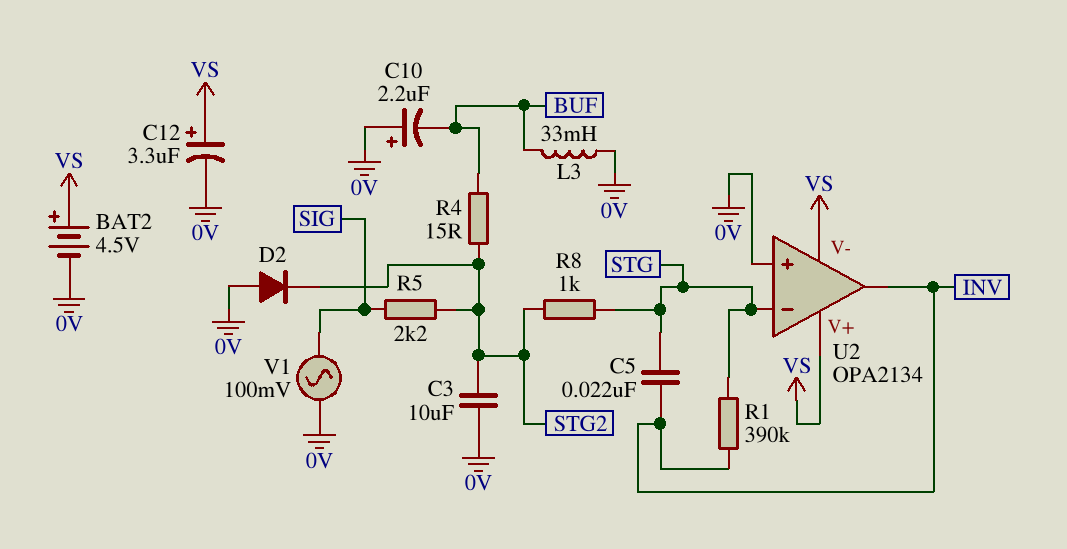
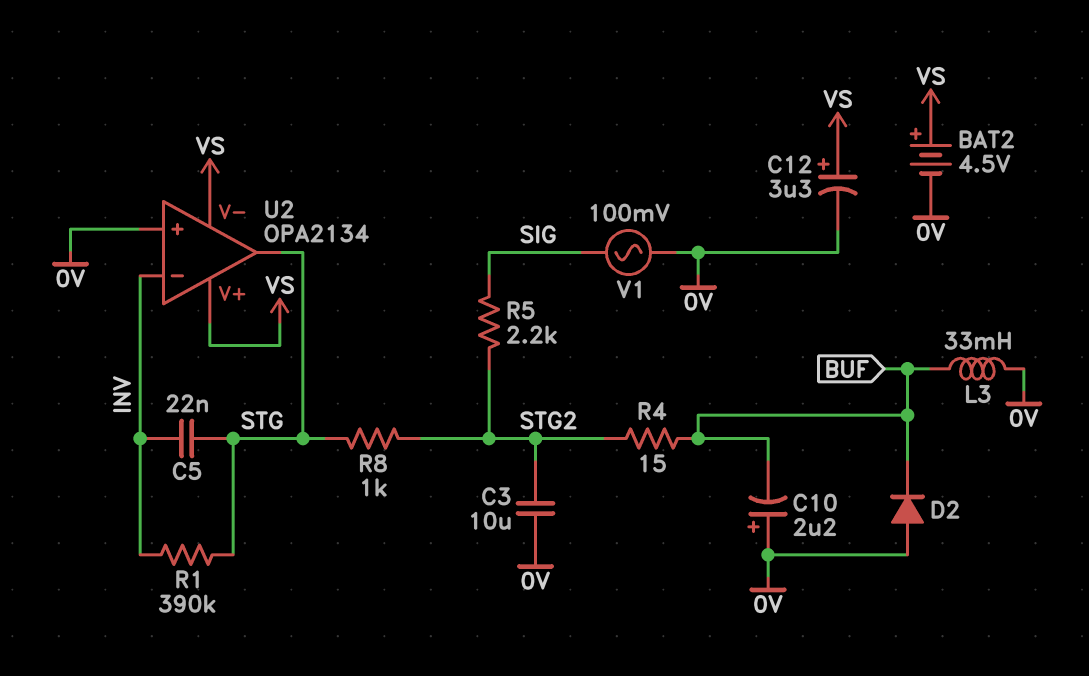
D2: diode (A 0V, K STG2) -> diode (A 0V, K BUF)
U2 pin in-: STG -> INV
U2 pin out: INV -> STG

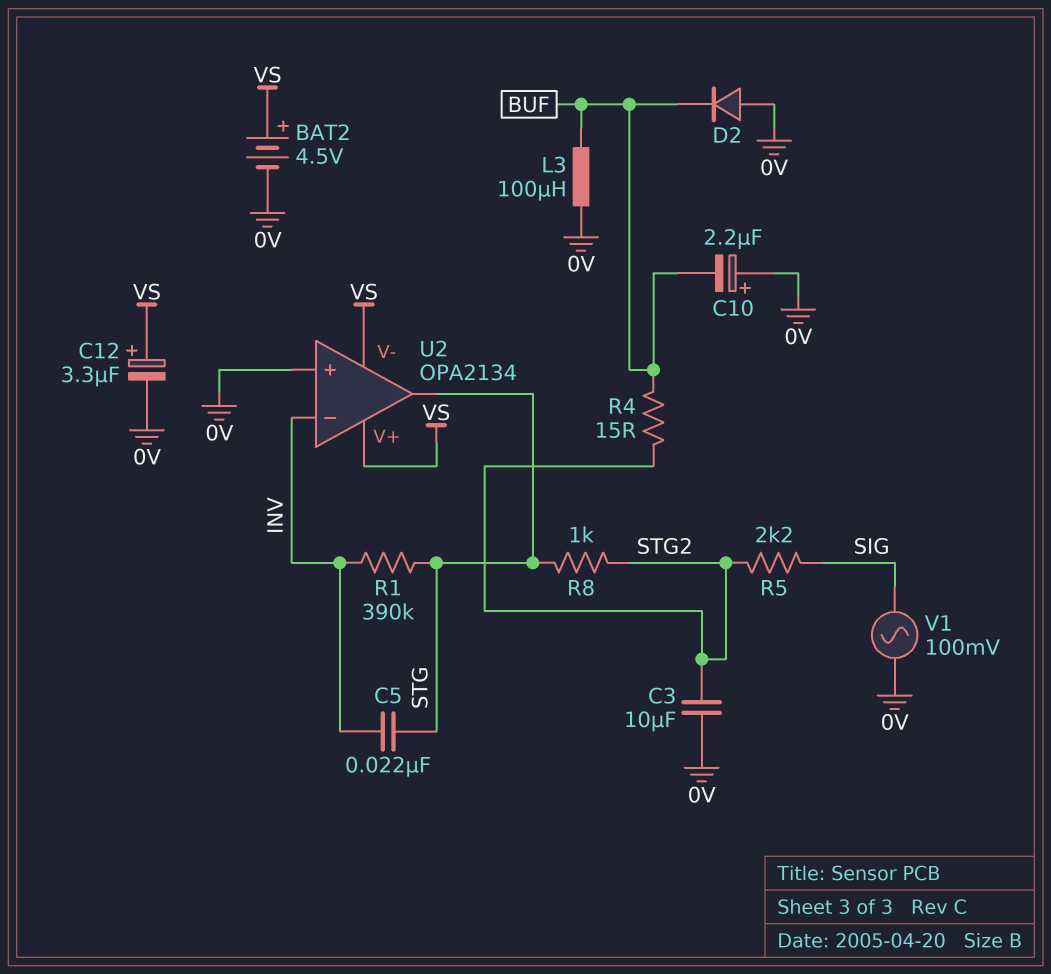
L3: 33mH (0V, BUF) -> 100uH (0V, BUF)

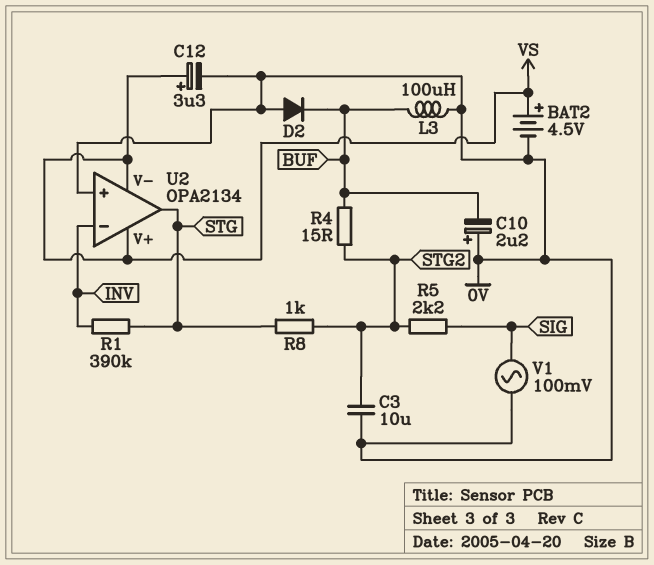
C5: 22nF (INV, STG) -> none

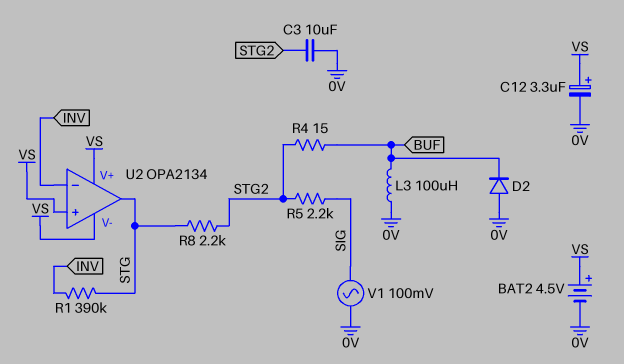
C10: 2.2uF (plus 0V, minus BUF) -> none
R8: 1k (STG, STG2) -> 2.2k (STG, STG2)
U2 pin in+: 0V -> VS

